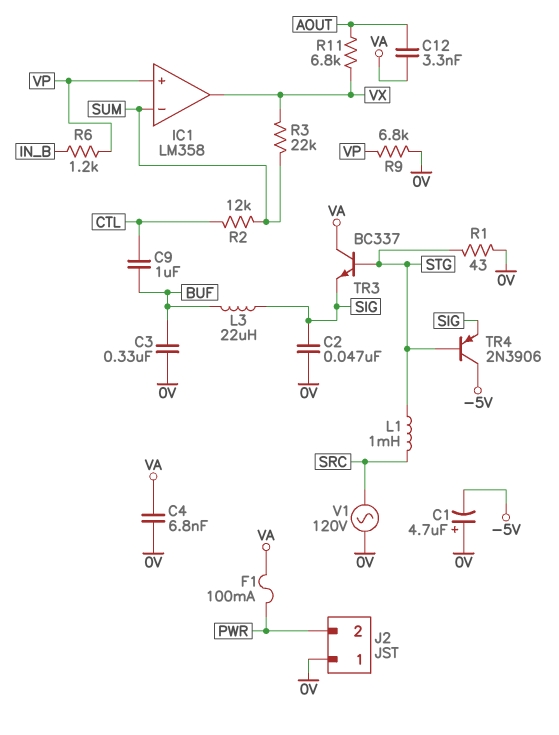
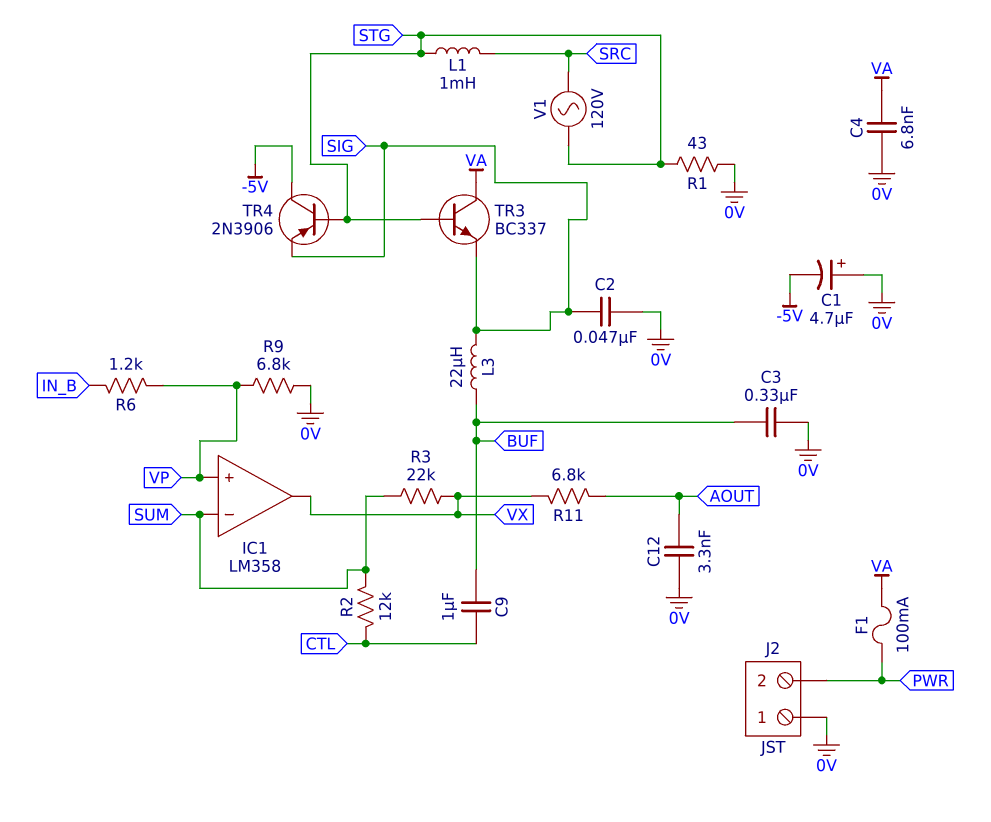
C12: 3.3nF (AOUT, VA) -> 3.3nF (0V, AOUT)
V1: AC 120V (0V, SRC) -> AC 120V (SRC, STG)

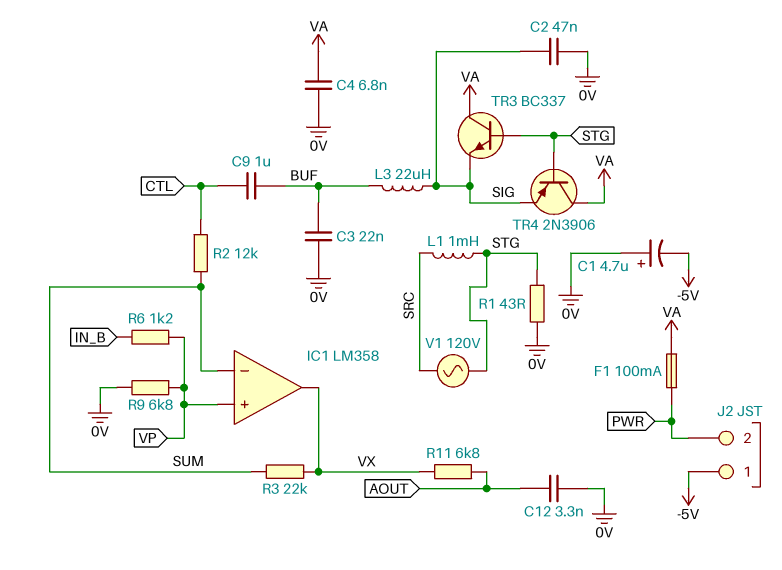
C3: 330nF (0V, BUF) -> 22nF (0V, BUF)
J2 pin 1: 0V -> -5V
TR4: PNP 2N3906 (B STG, C -5V, E SIG) -> PNP 2N3906 (B STG, C VA, E SIG)

